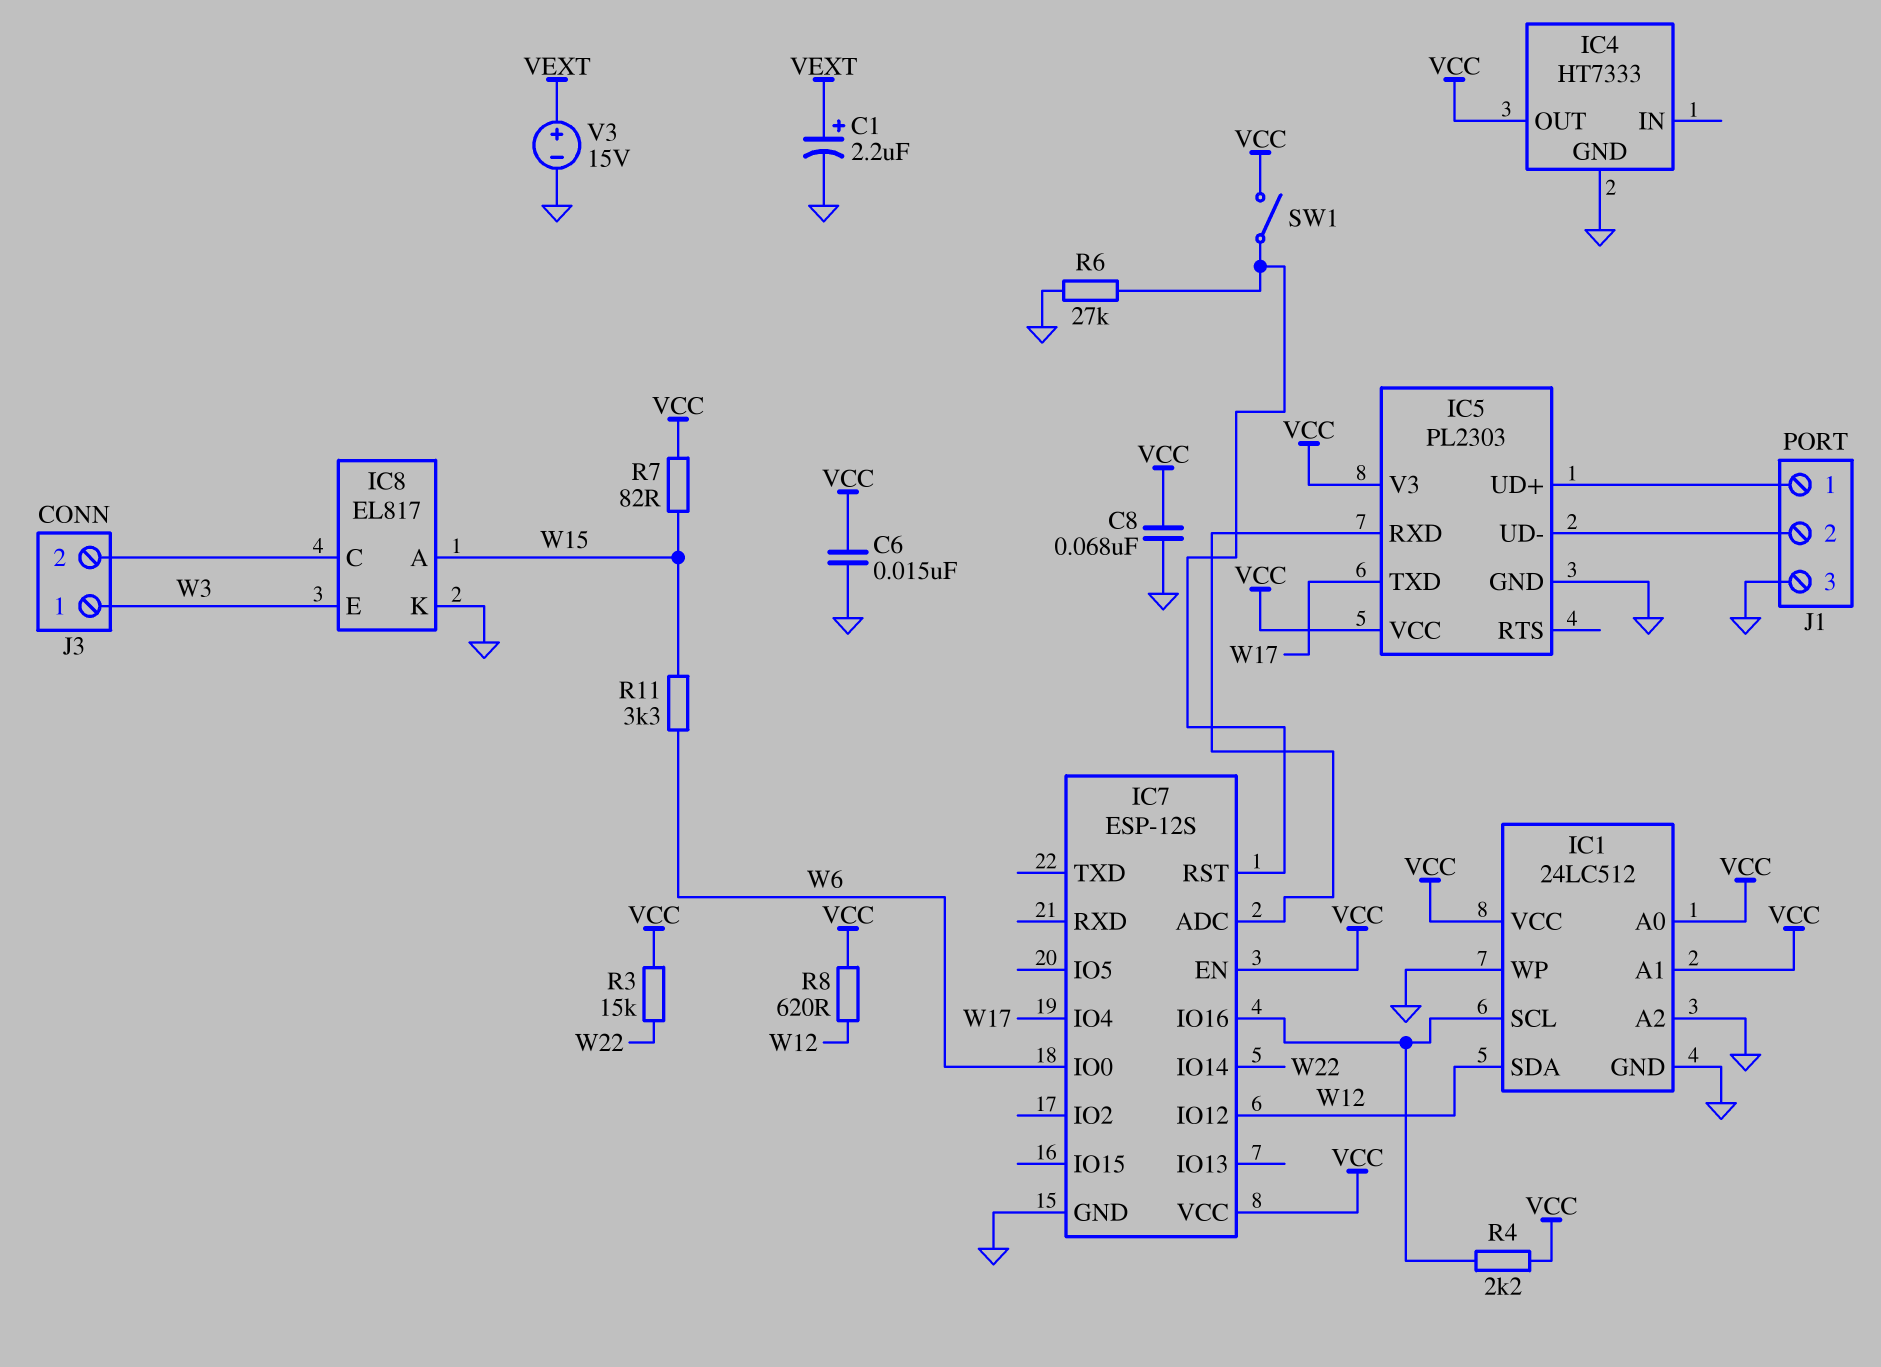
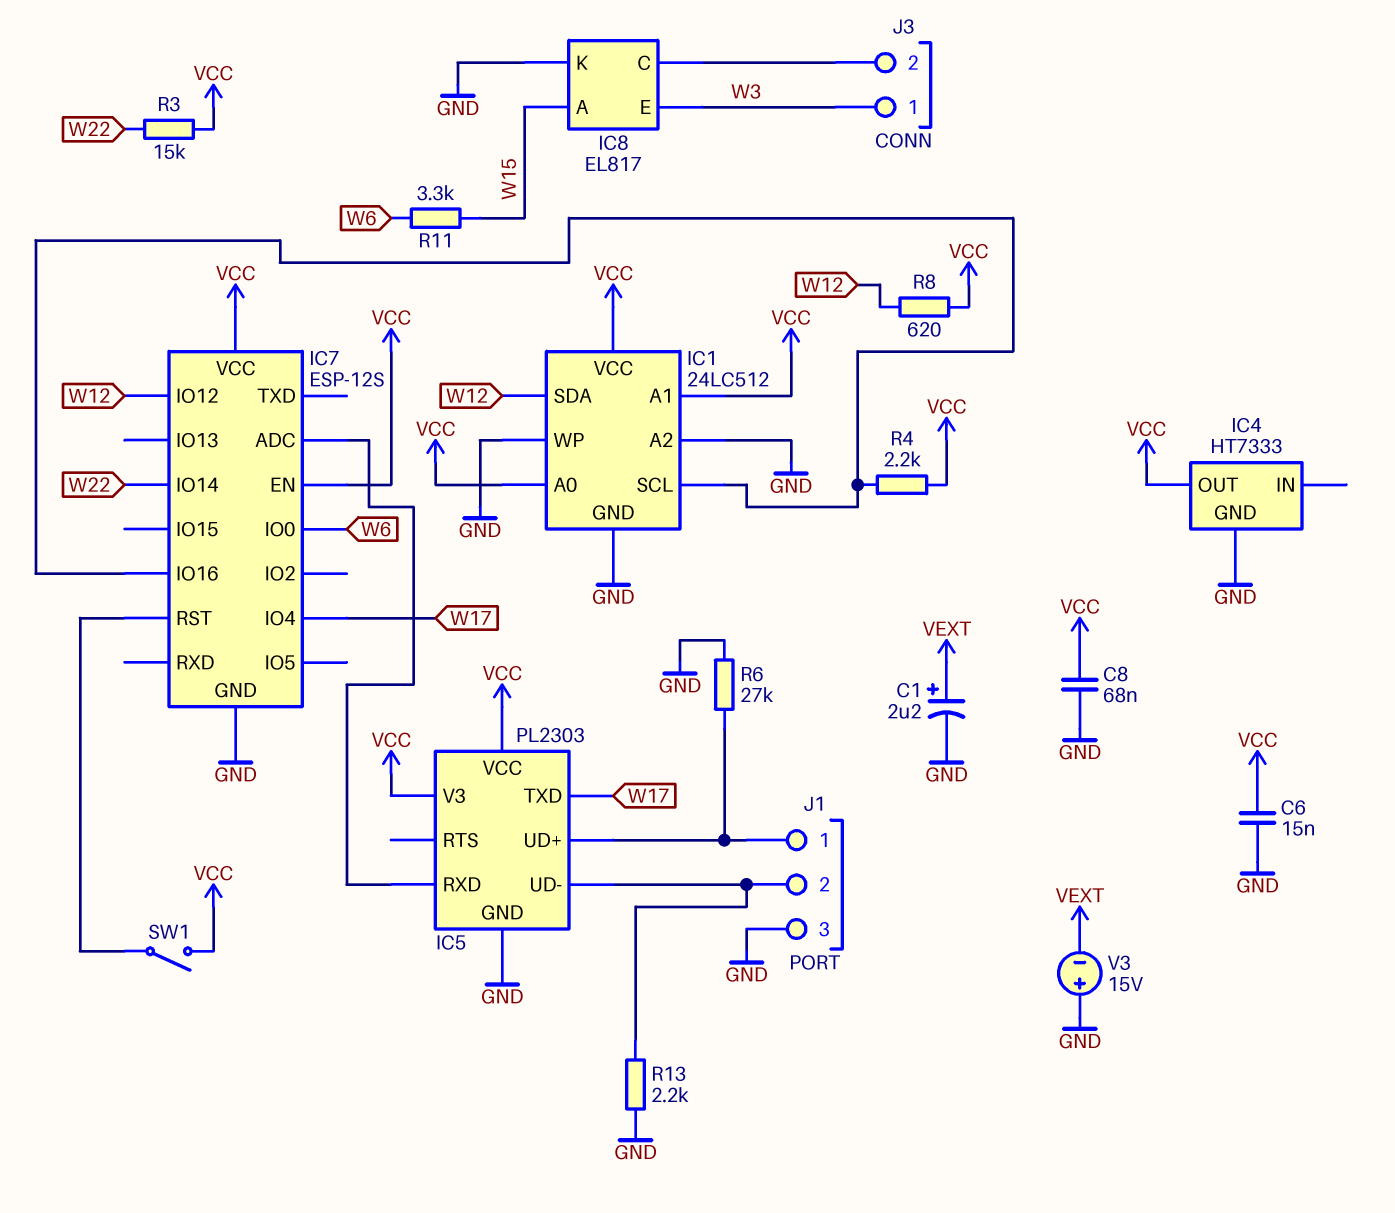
R6: 27k (GND, IC7/RST) -> 27k (GND, IC5/UD+)
R7: 82 (VCC, W15) -> none
R13: none -> 2.2k (GND, IC5/UD-)
V3: 15V (plus VEXT, minus GND) -> 15V (plus GND, minus VEXT)

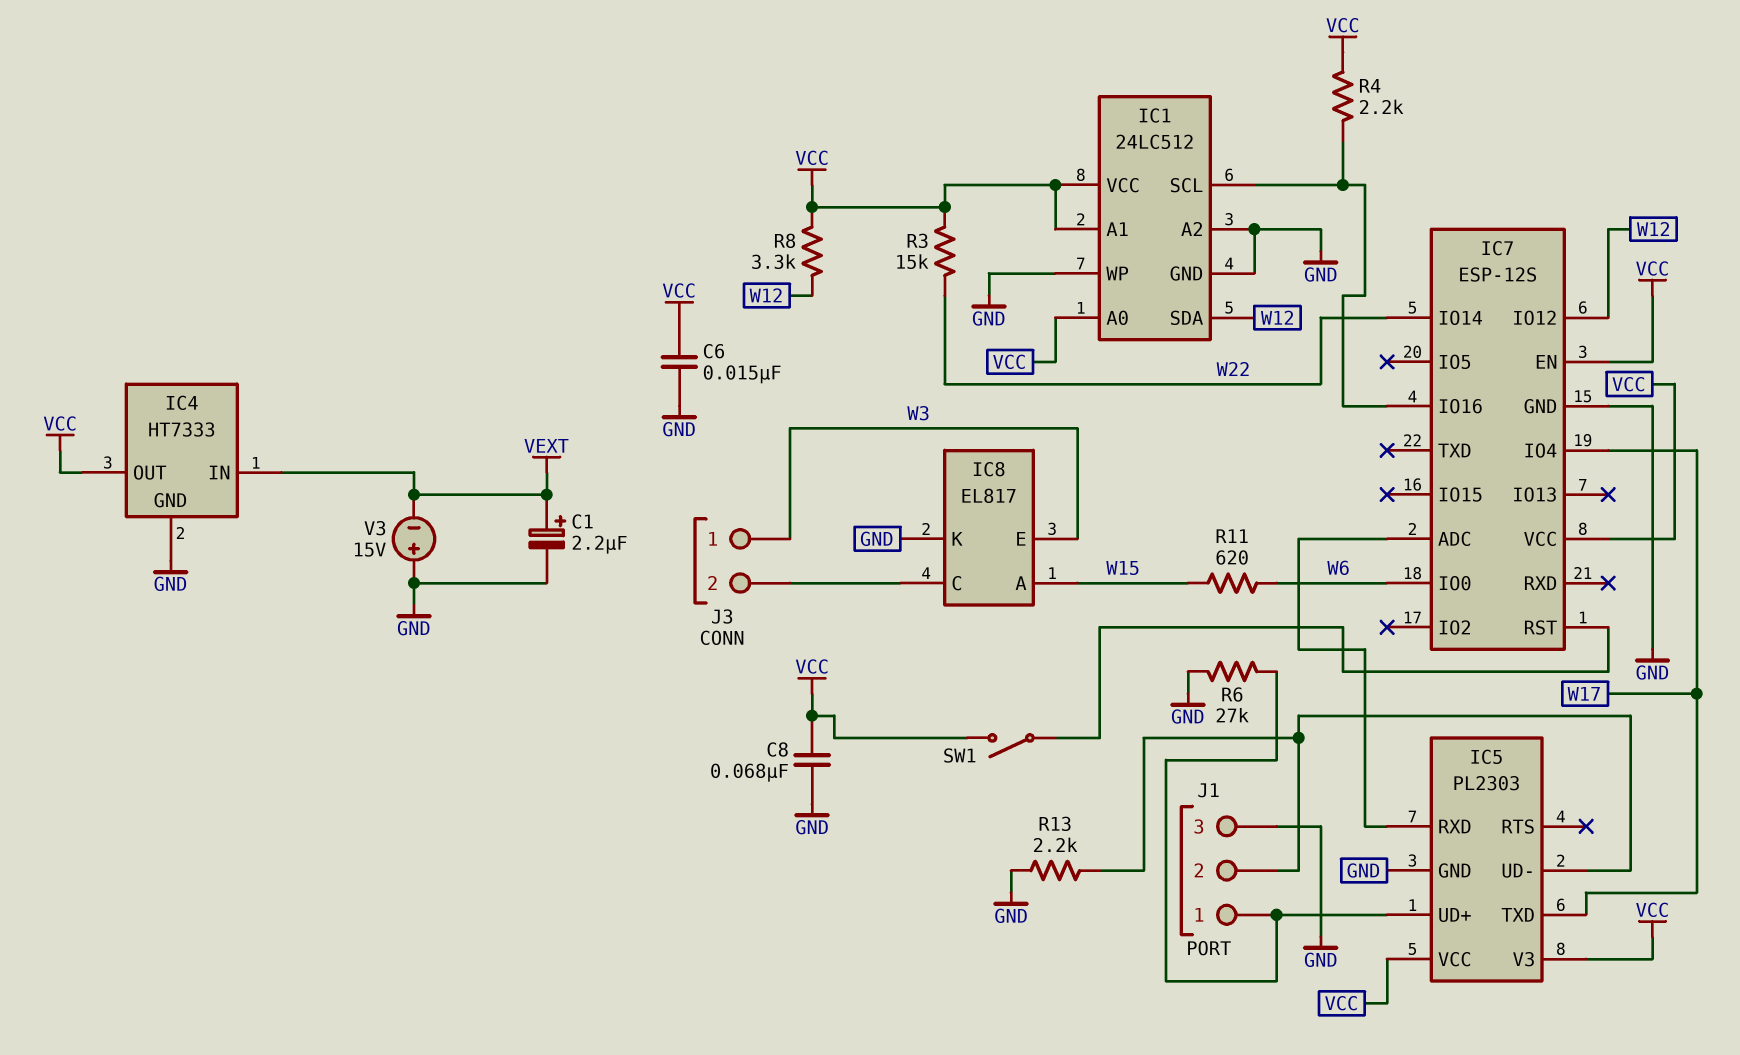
IC4 pin IN: none -> VEXT
R8: 620 (VCC, W12) -> 3.3k (VCC, W12)
R11: 3.3k (W6, W15) -> 620 (W6, W15)

